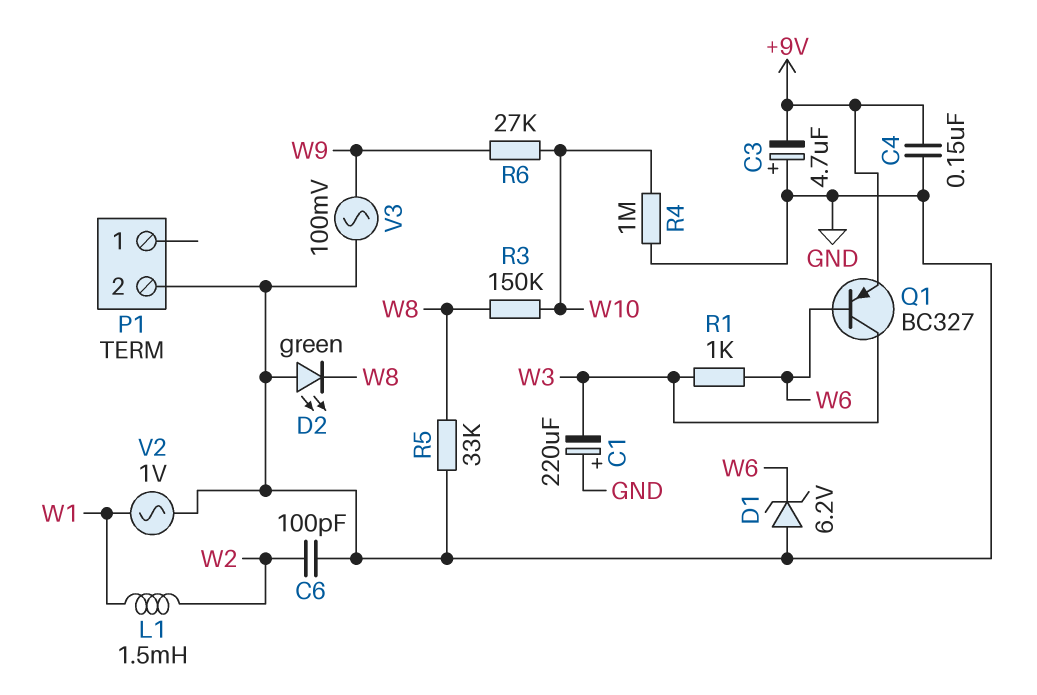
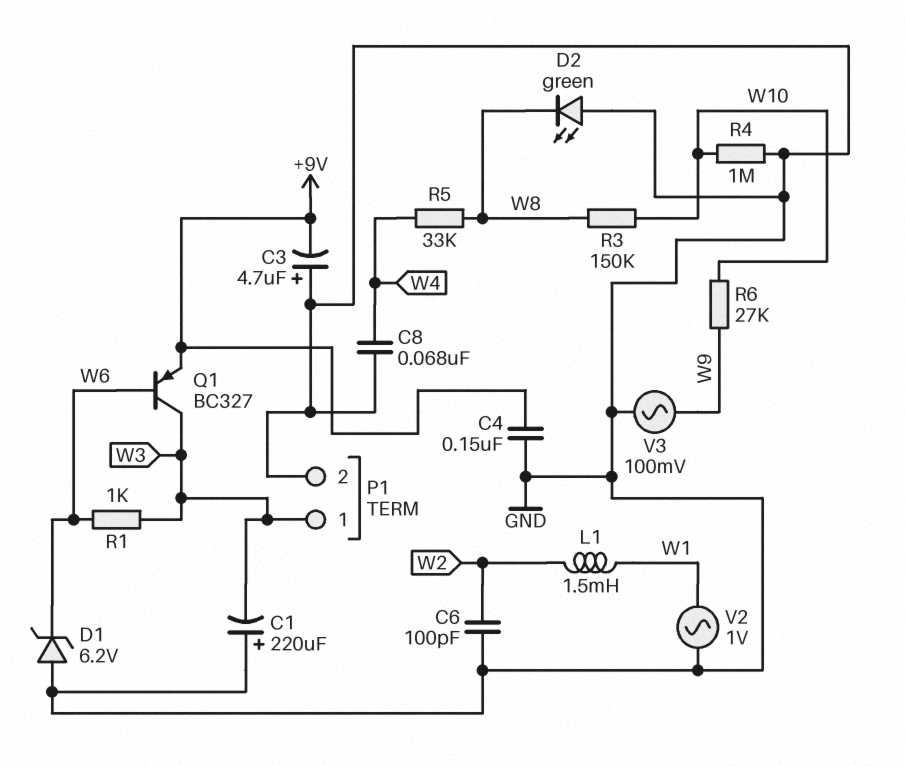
C8: none -> 68nF (GND, W4)
P1 pin 1: none -> W3
R5: 33k (GND, W8) -> 33k (W4, W8)

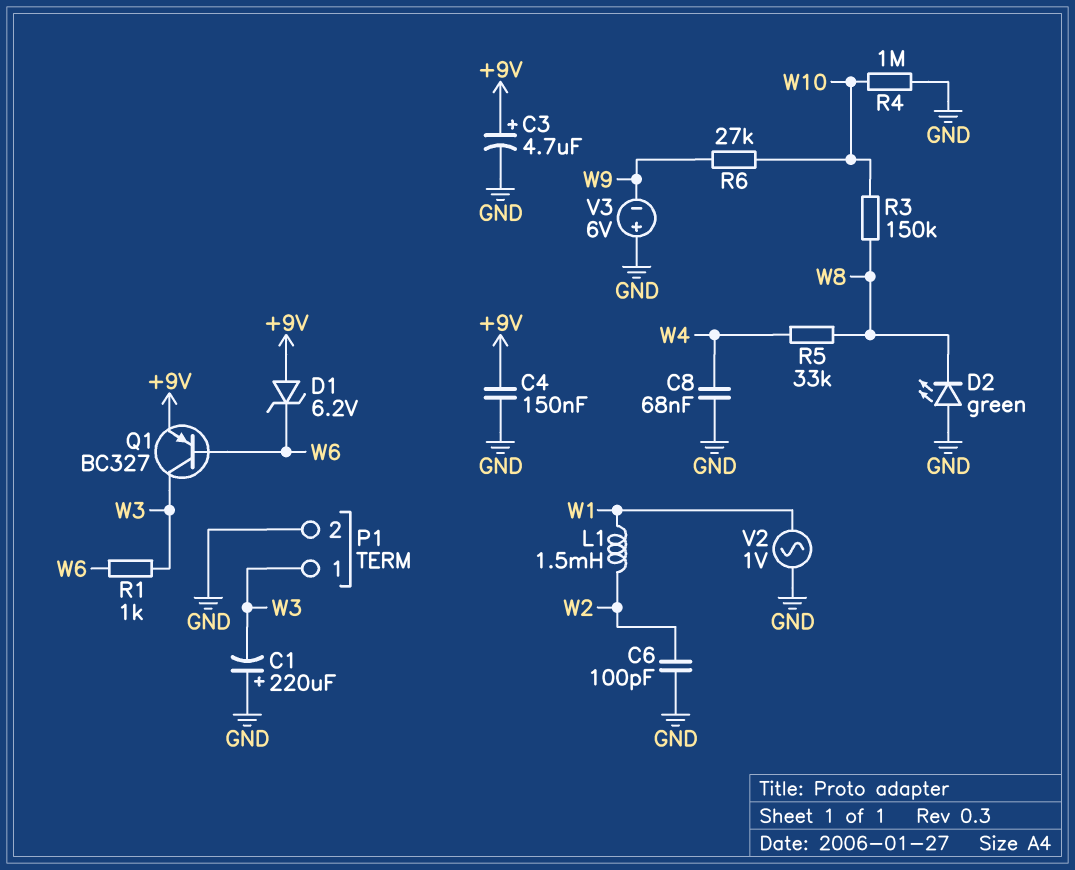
C3: 4.7uF (plus GND, minus +9V) -> 4.7uF (plus +9V, minus GND)
D1: zener 6.2V (A GND, K W6) -> zener 6.2V (A +9V, K W6)
V3: AC 100mV (GND, W9) -> 6V (plus GND, minus W9)

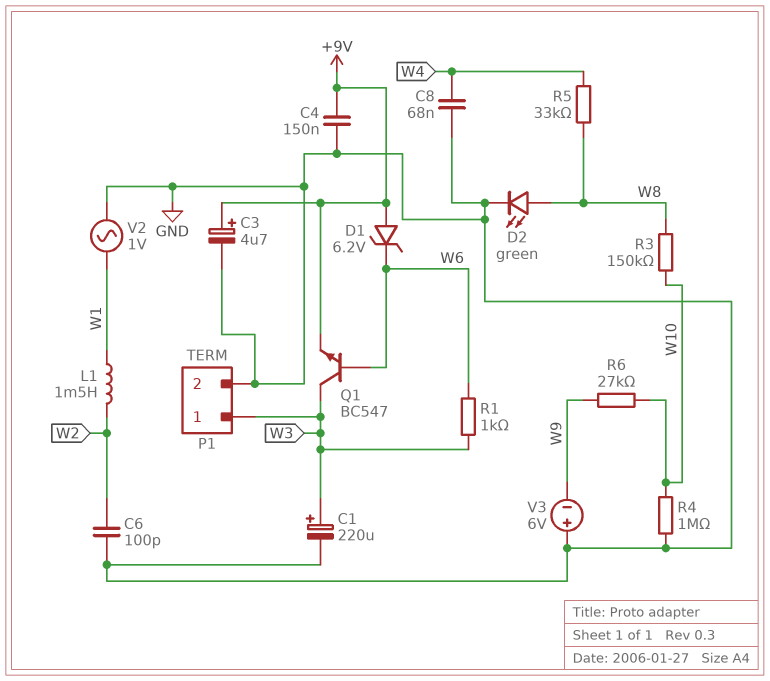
C1: 220uF (plus GND, minus W3) -> 220uF (plus W3, minus GND)
D2: LED green (A GND, K W8) -> LED green (A W8, K GND)
Q1: PNP BC327 (B W6, C W3, E +9V) -> NPN BC547 (B W6, C W3, E +9V)

